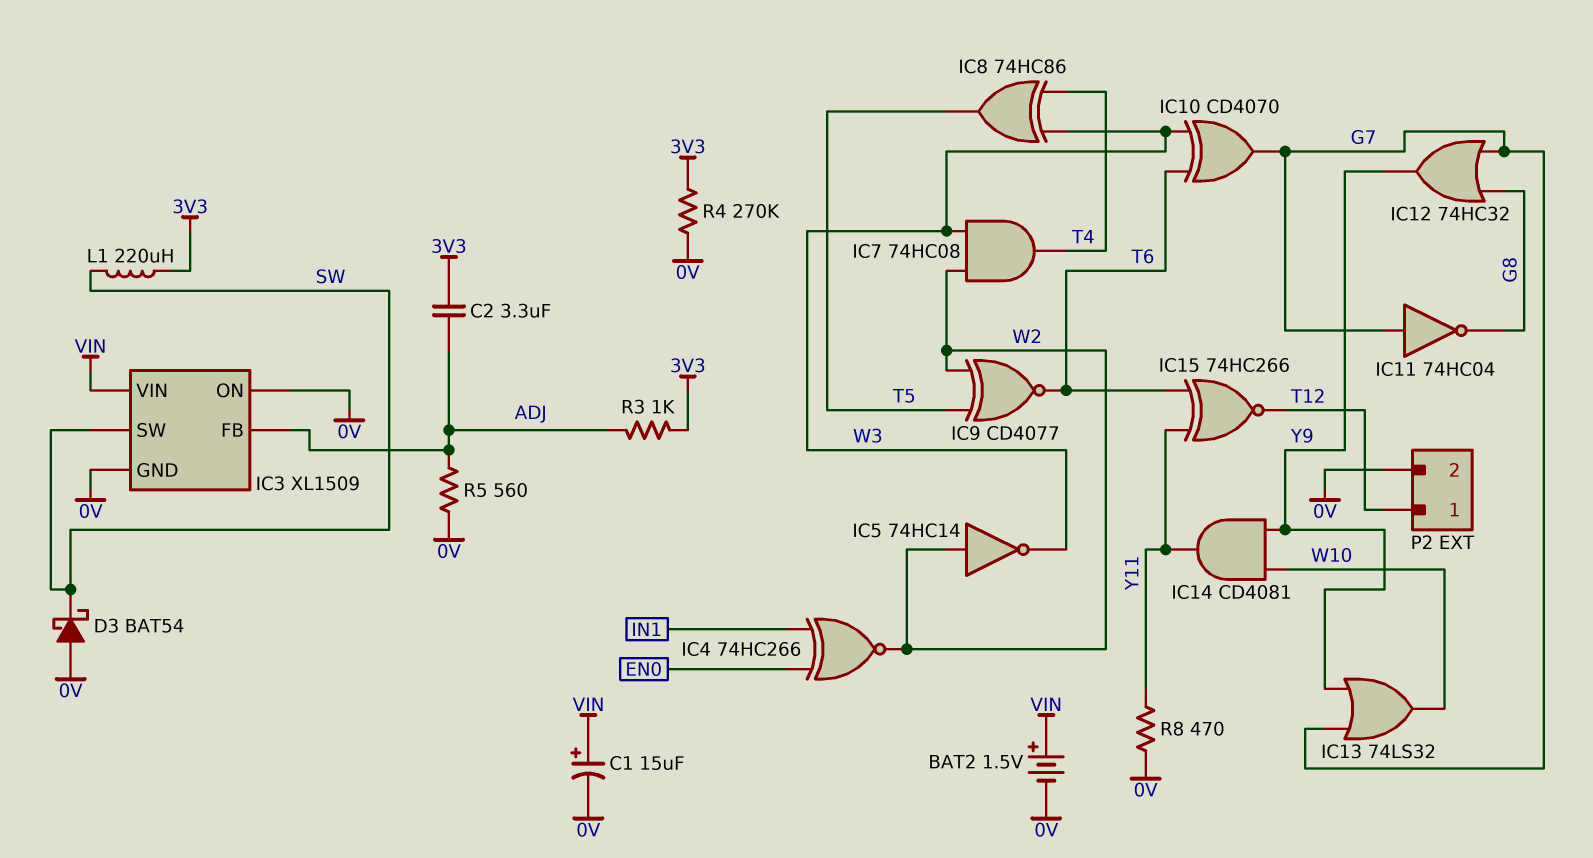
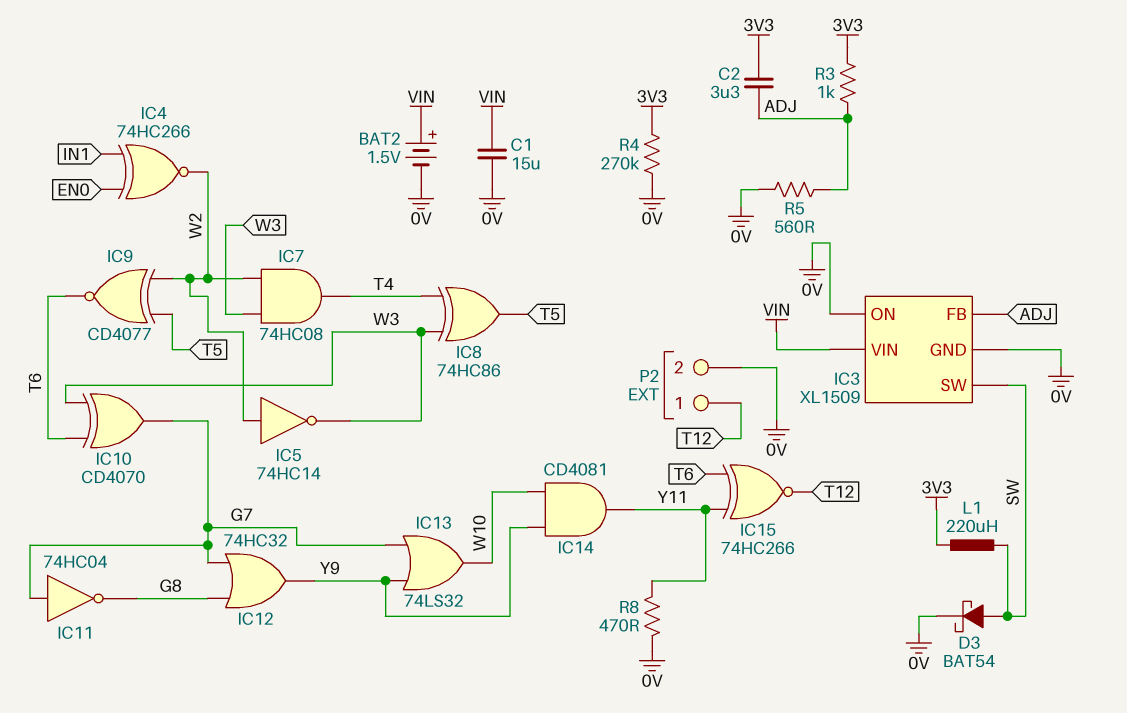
C1: 15uF (plus VIN, minus 0V) -> 15uF (0V, VIN)
D3: schottky BAT54 (A 0V, K SW) -> schottky BAT54 (A SW, K 0V)

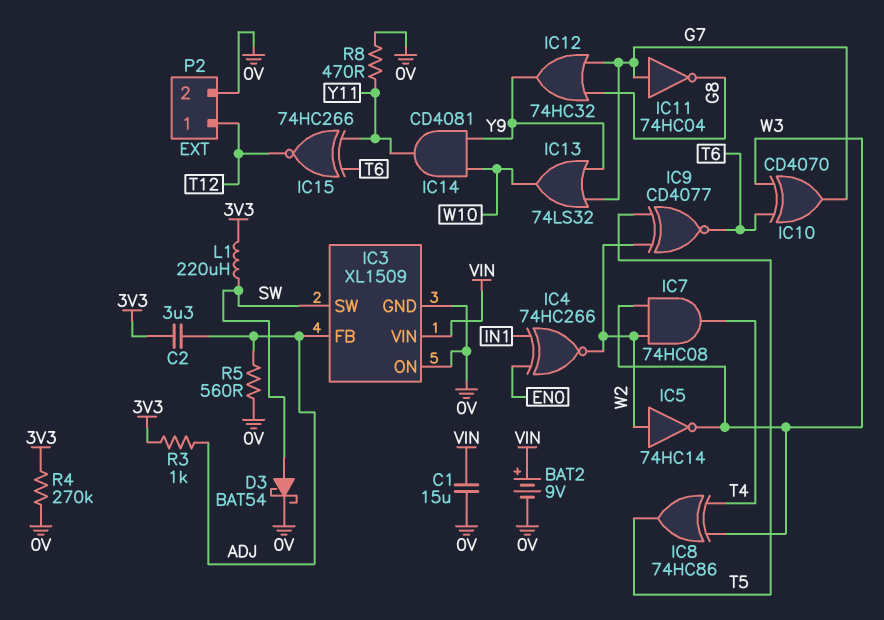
BAT2: 1.5V (plus VIN, minus 0V) -> 9V (plus VIN, minus 0V)

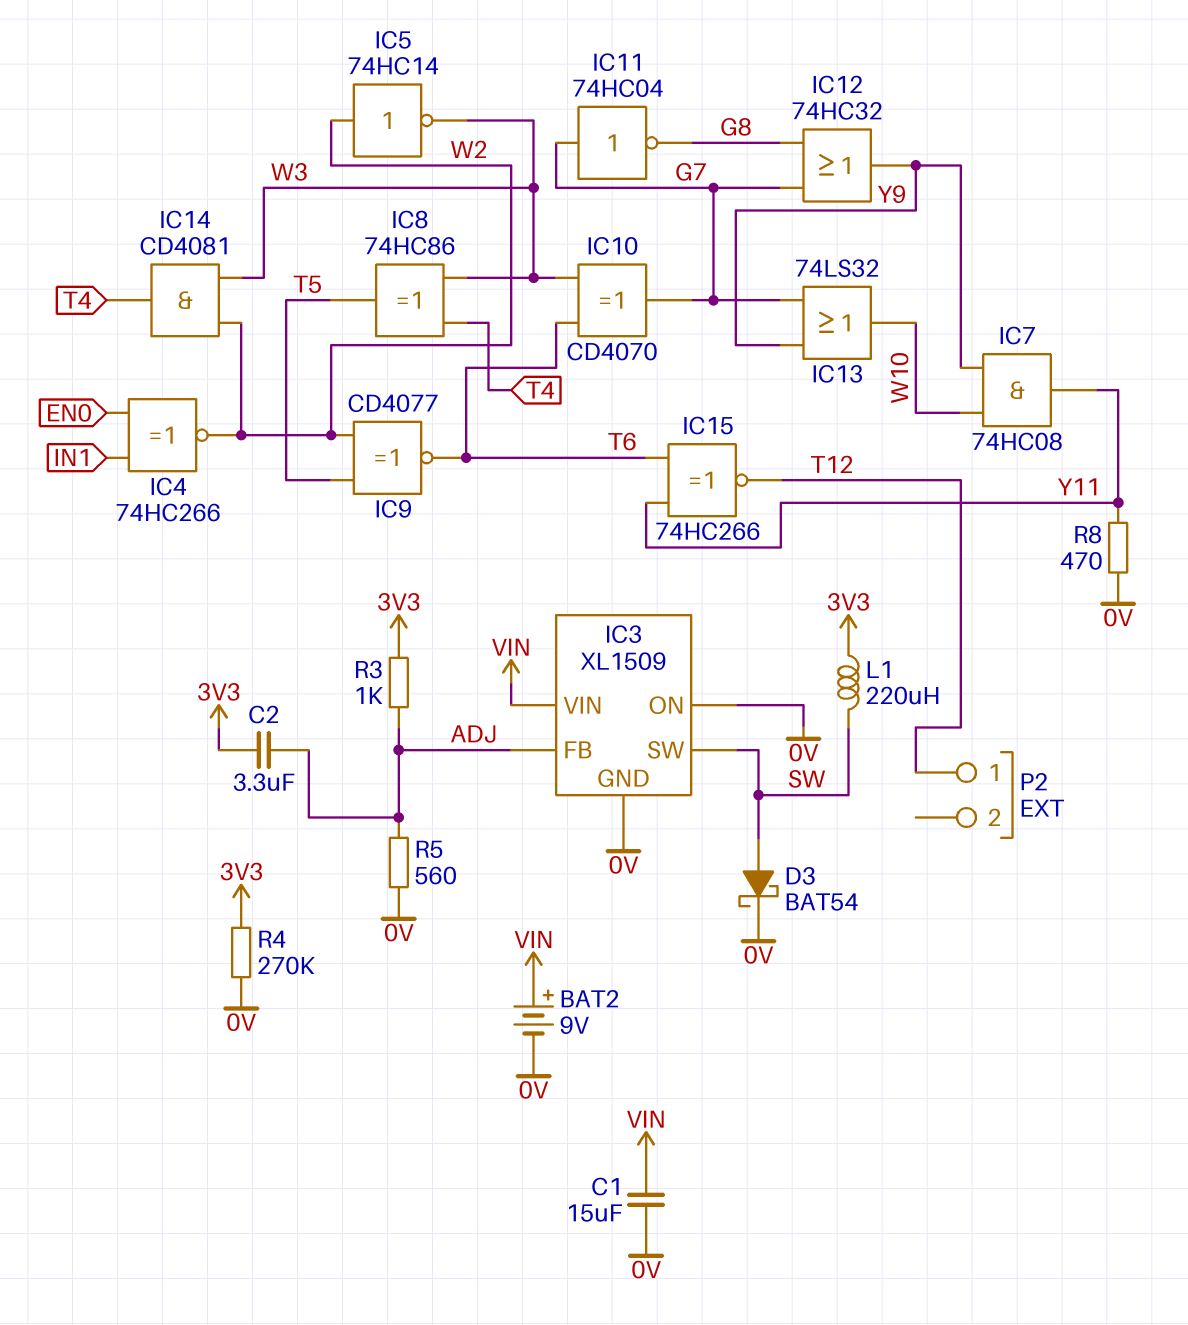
IC7: AND 74HC08 (in W2, in W3, out T4) -> AND 74HC08 (in W10, in Y9, out Y11)
IC14: AND CD4081 (in W10, in Y9, out Y11) -> AND CD4081 (in W2, in W3, out T4)
P2 pin 2: 0V -> none

